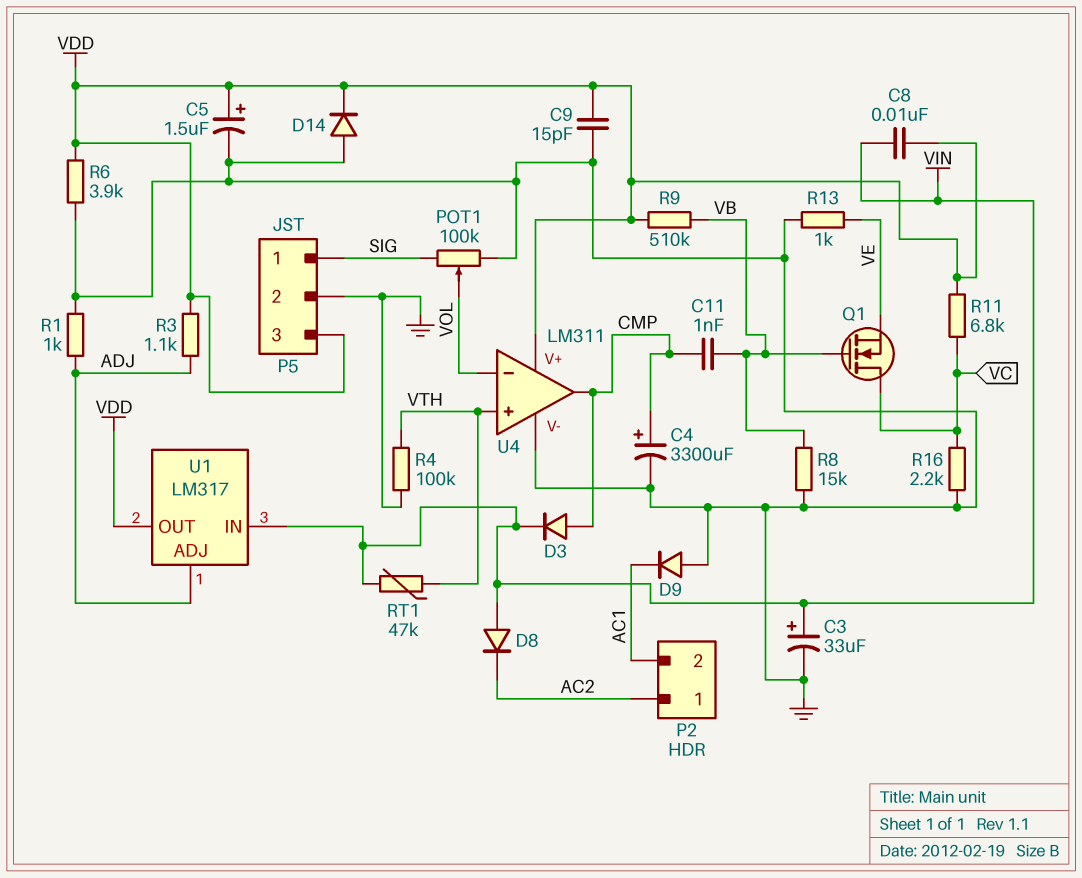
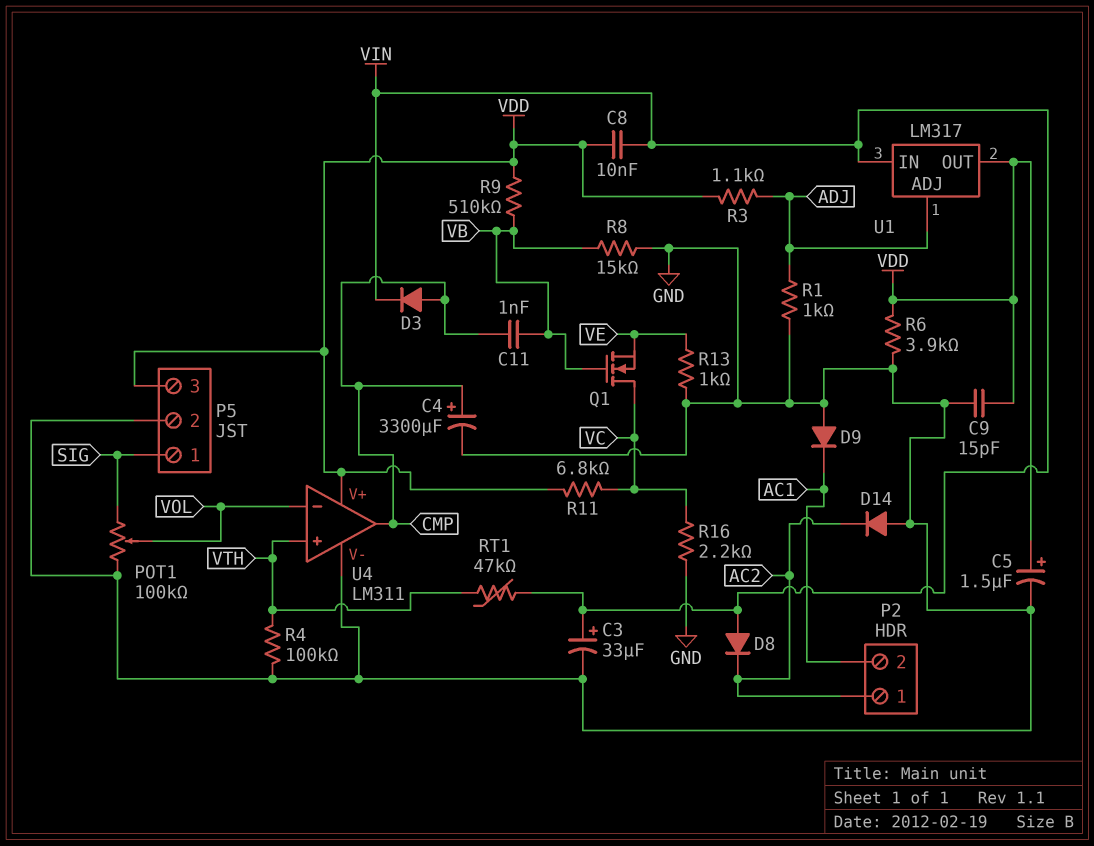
D14: diode (A GND, K VDD) -> diode (A GND, K AC2)

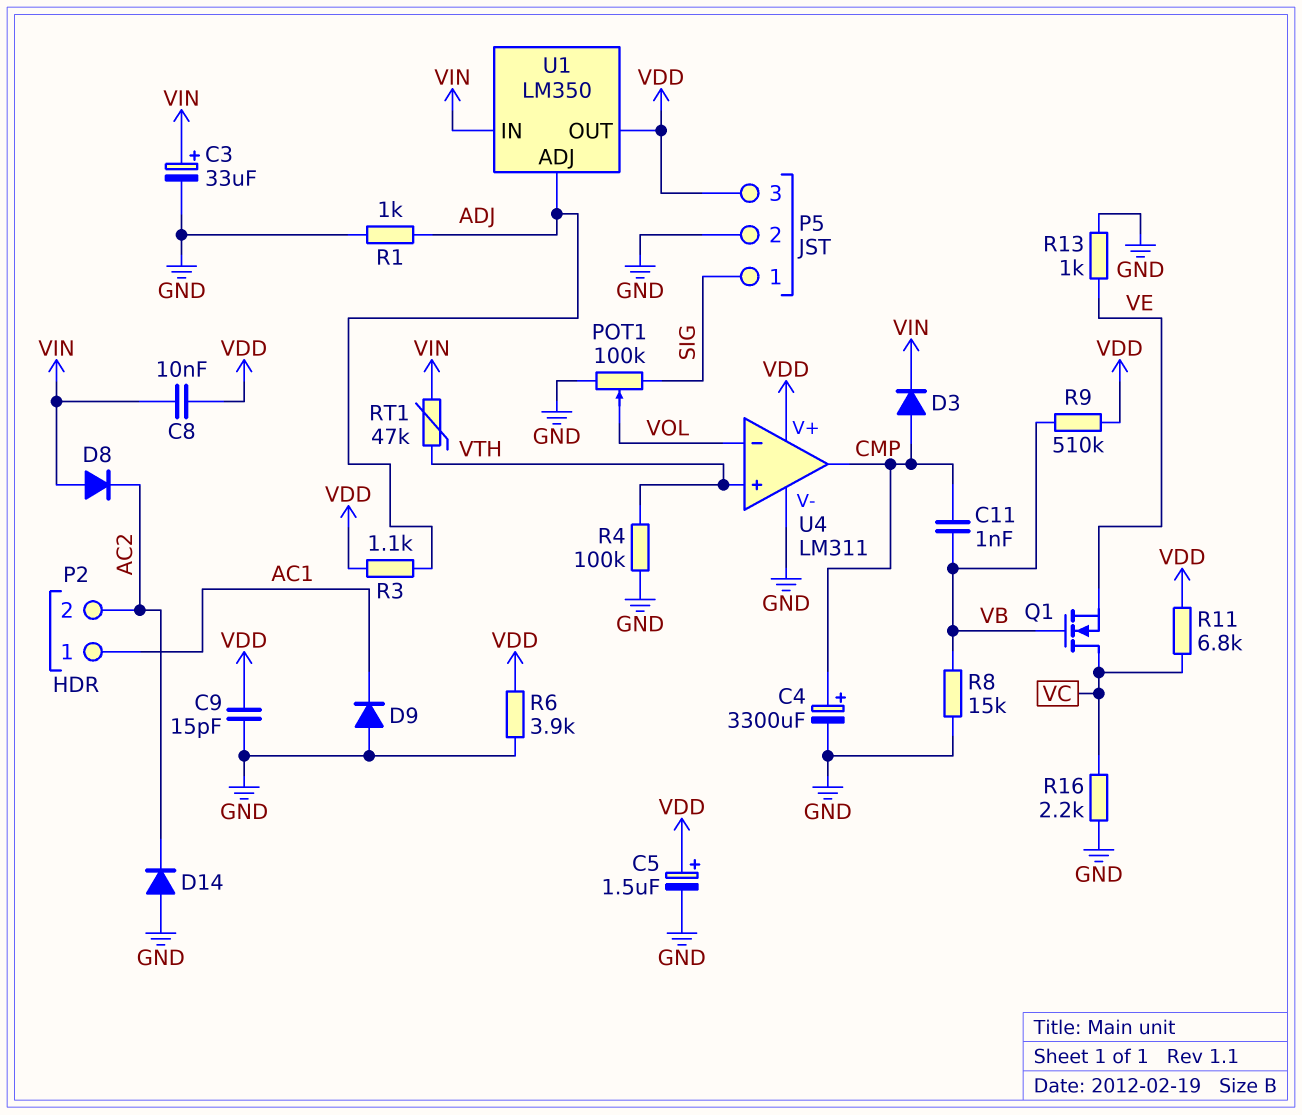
P2 pin 1: AC2 -> AC1
P2 pin 2: AC1 -> AC2
U1: LM317 -> LM350

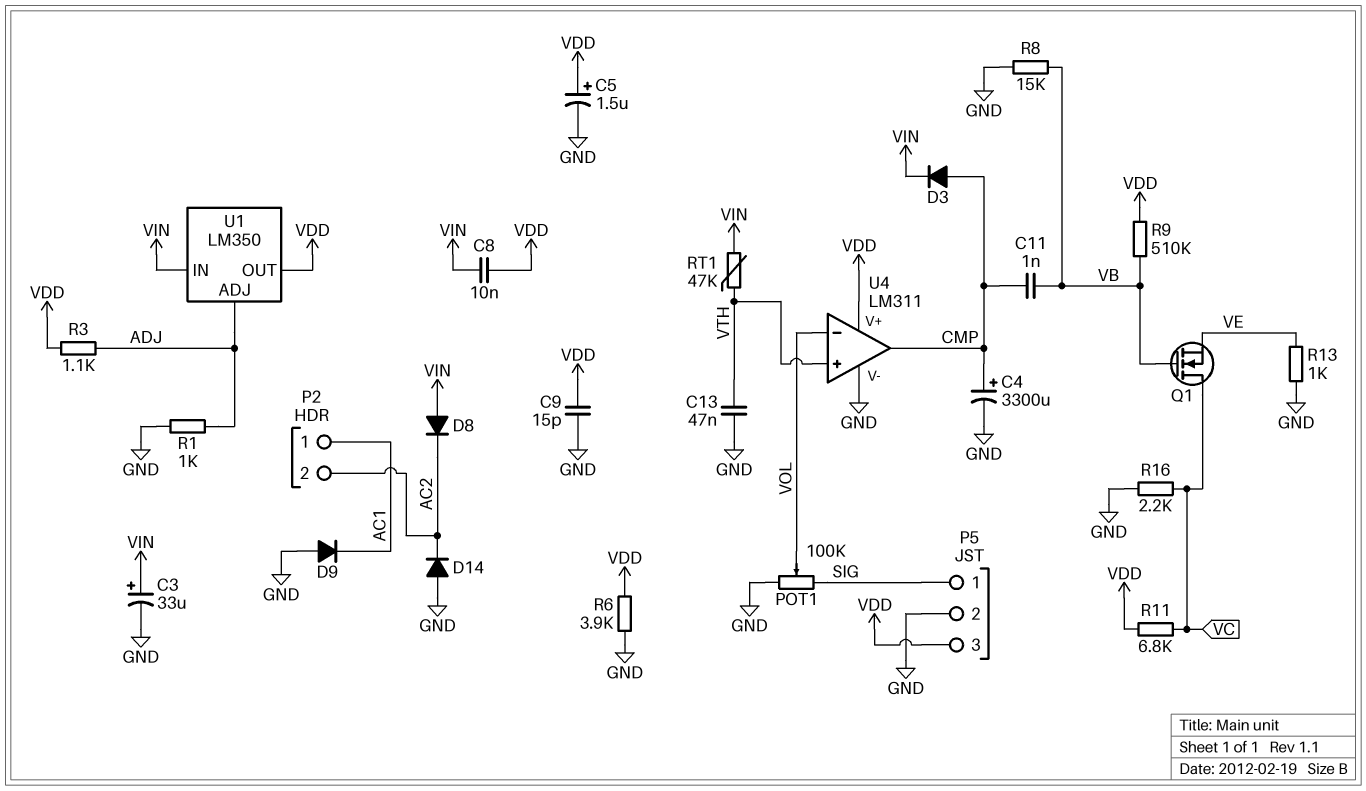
C13: none -> 47nF (GND, VTH)
R4: 100k (GND, VTH) -> none

